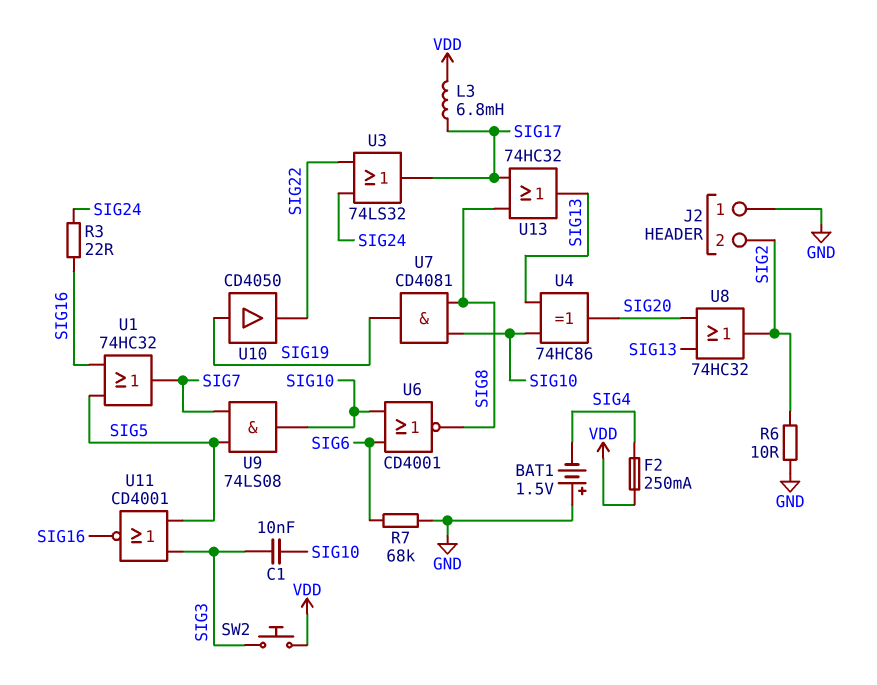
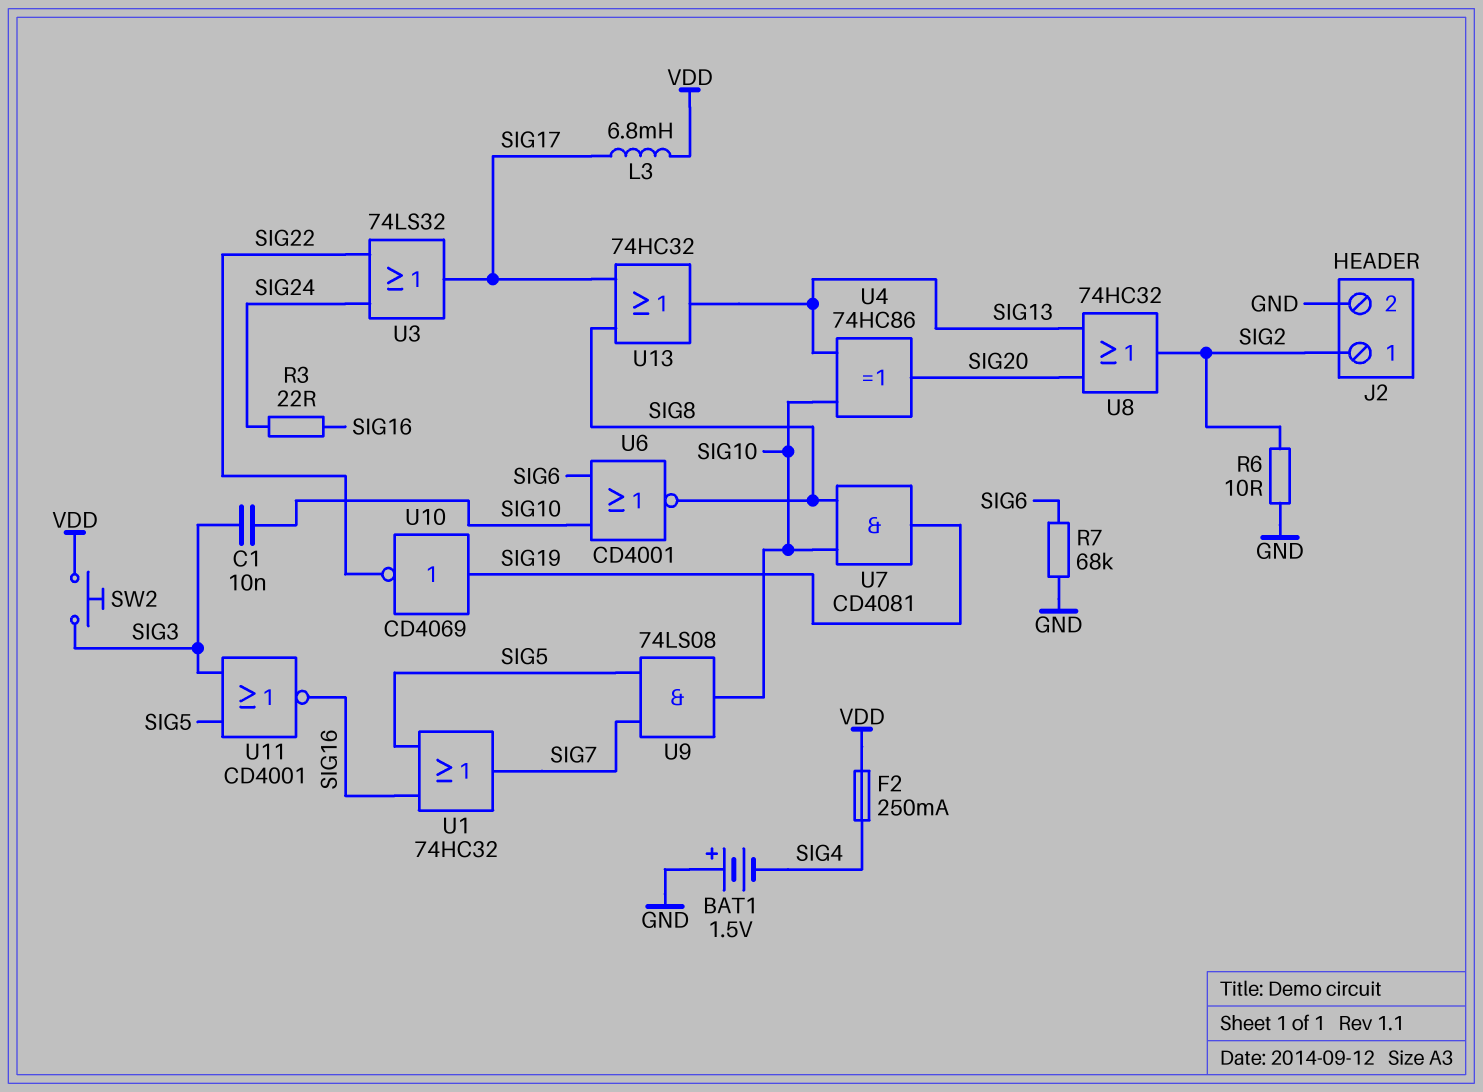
J2 pin 1: GND -> SIG2
J2 pin 2: SIG2 -> GND
U10: buffer CD4050 (in SIG19, out SIG22) -> NOT CD4069 (in SIG19, out SIG22)

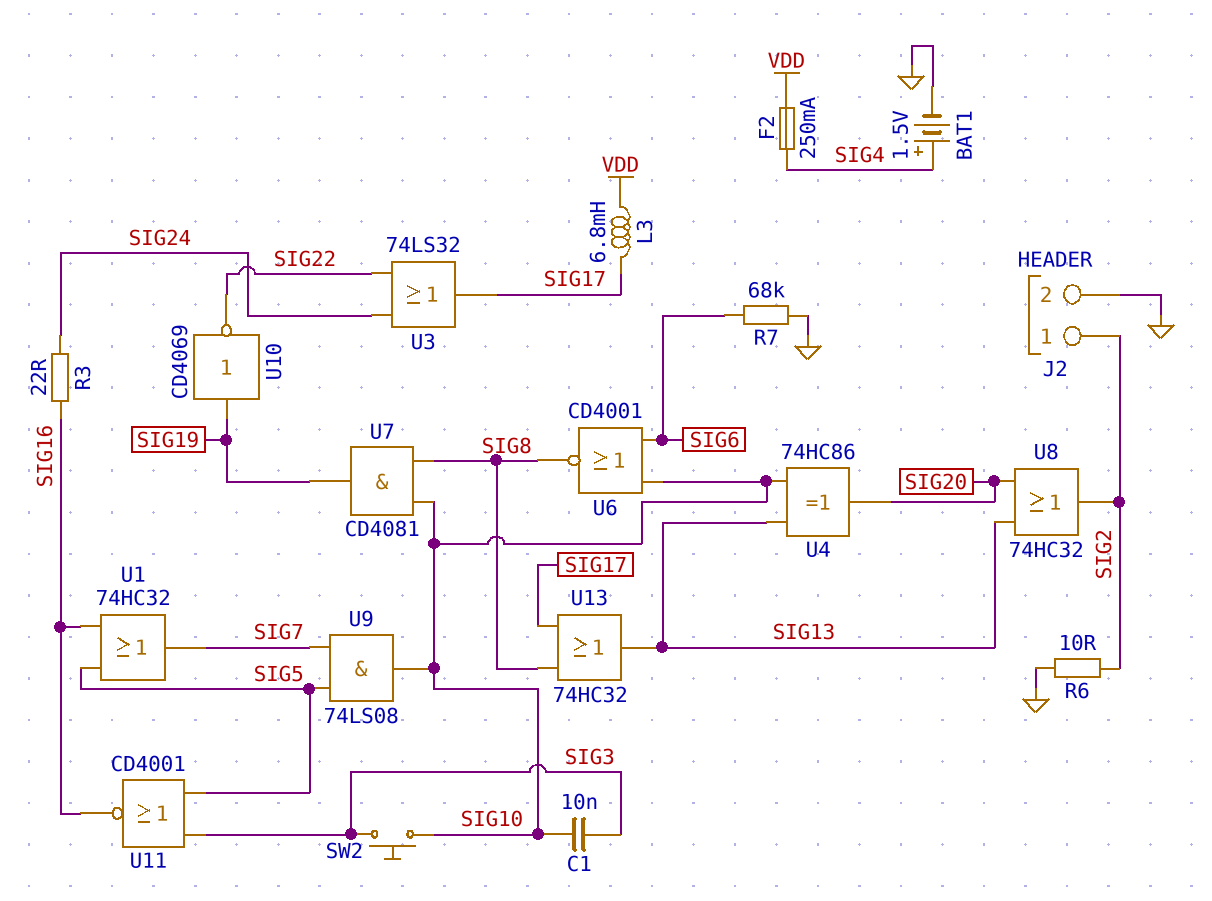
BAT1: 1.5V (plus GND, minus SIG4) -> 1.5V (plus SIG4, minus GND)
SW2: button (SIG3, VDD) -> button (SIG3, SIG10)

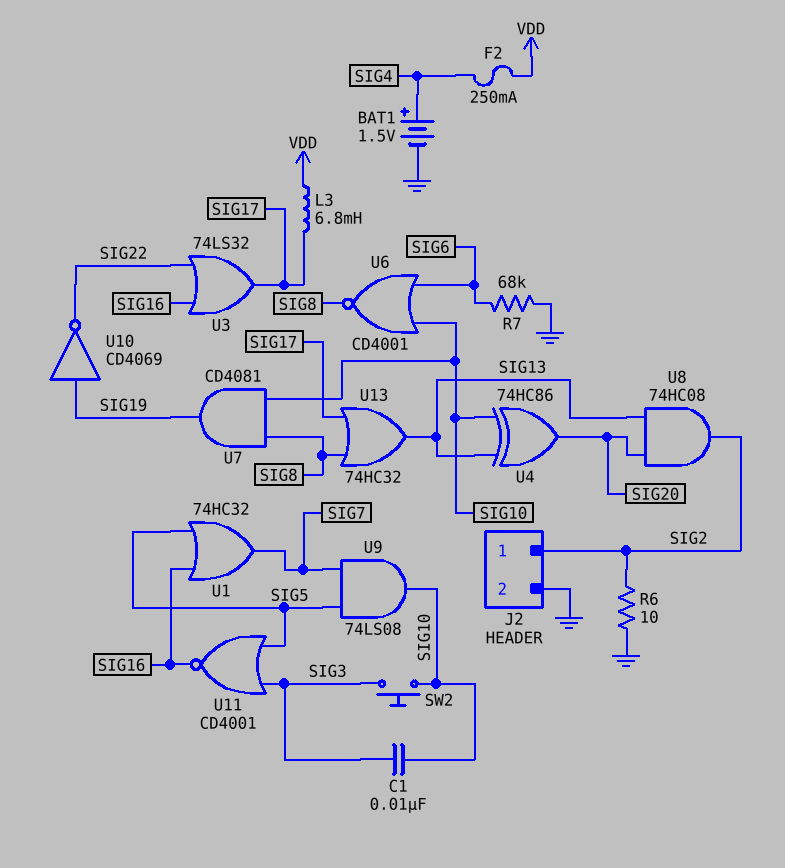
R3: 22 (SIG16, SIG24) -> none
U3: OR 74LS32 (in SIG22, in SIG24, out SIG17) -> OR 74LS32 (in SIG16, in SIG22, out SIG17)
U8: OR 74HC32 (in SIG13, in SIG20, out SIG2) -> AND 74HC08 (in SIG13, in SIG20, out SIG2)

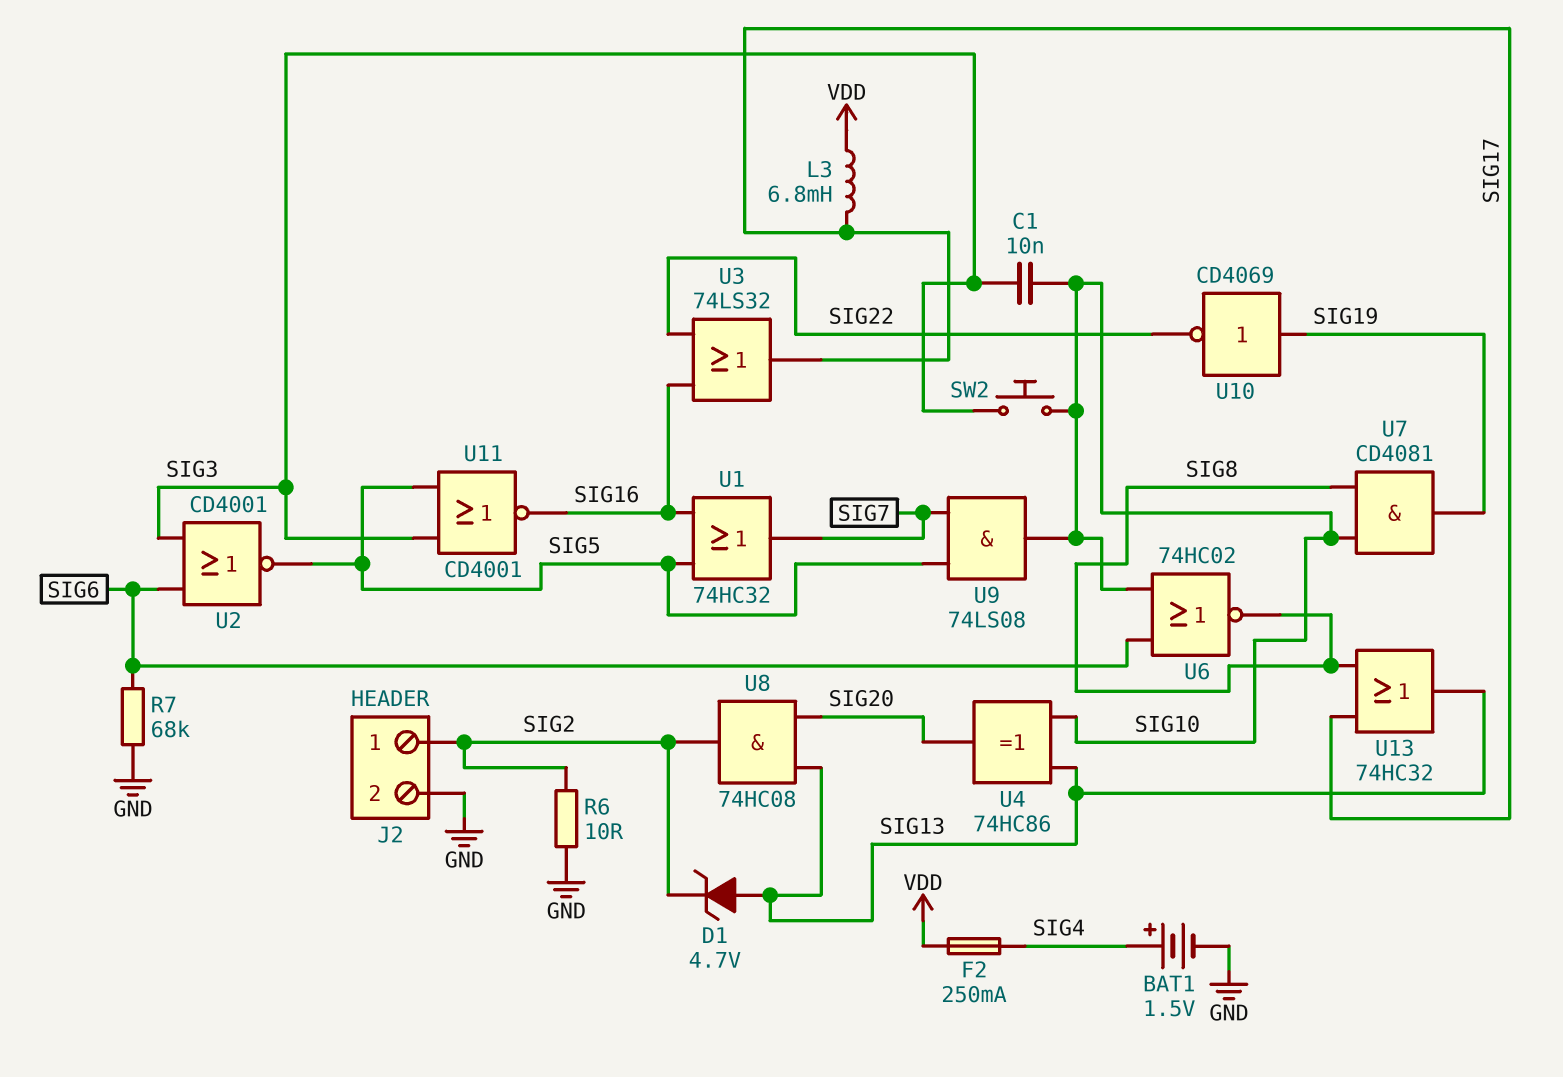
D1: none -> zener 4.7V (A SIG13, K SIG2)
U2: none -> NOR CD4001 (in SIG3, in SIG6, out SIG5)
U6: NOR CD4001 (in SIG6, in SIG10, out SIG8) -> NOR 74HC02 (in SIG6, in SIG10, out SIG8)

